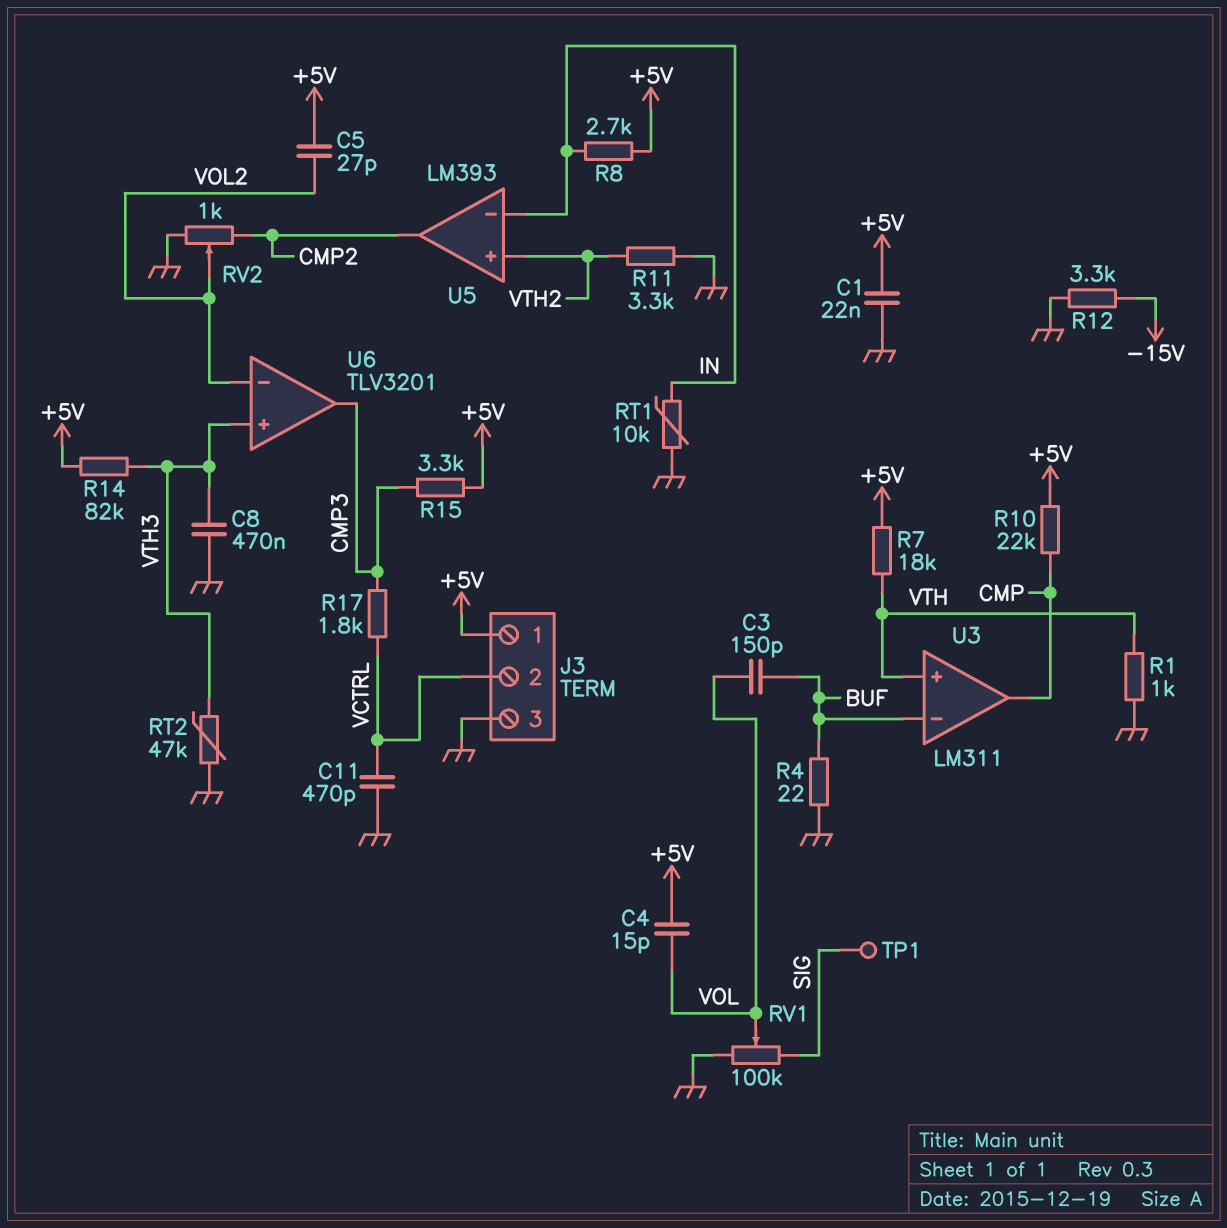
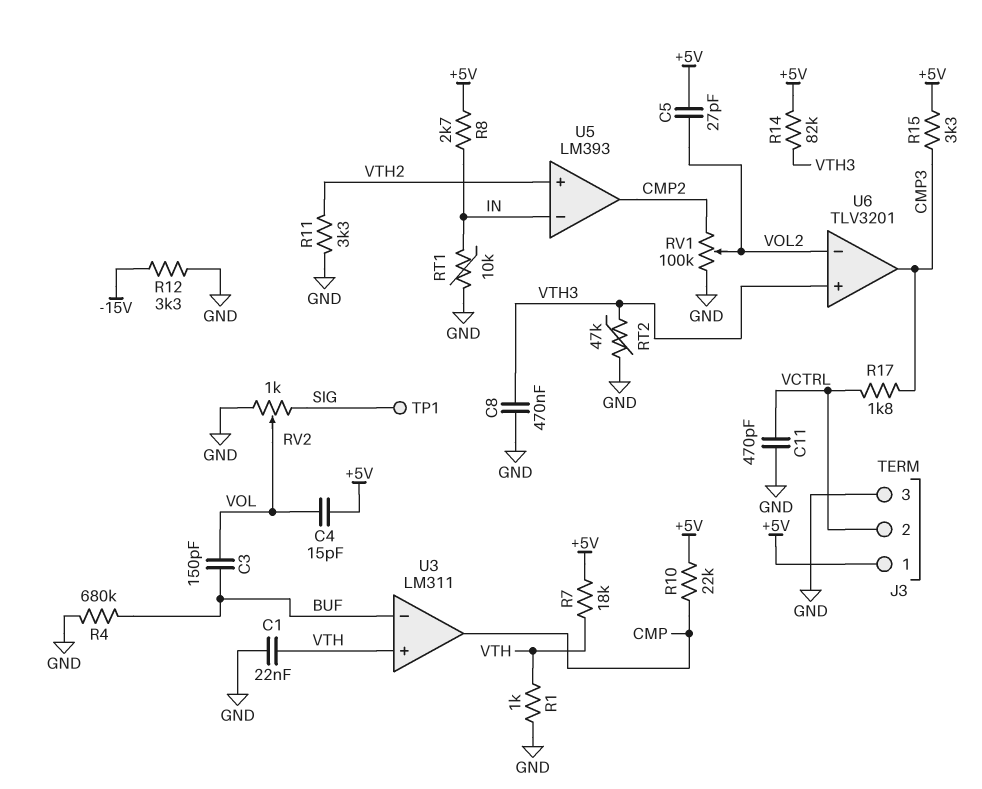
C1: 22nF (+5V, GND) -> 22nF (GND, VTH)
R4: 22 (BUF, GND) -> 680k (BUF, GND)
RV1: 100k (GND, SIG, wiper VOL) -> 100k (CMP2, GND, wiper VOL2)
RV2: 1k (CMP2, GND, wiper VOL2) -> 1k (GND, SIG, wiper VOL)

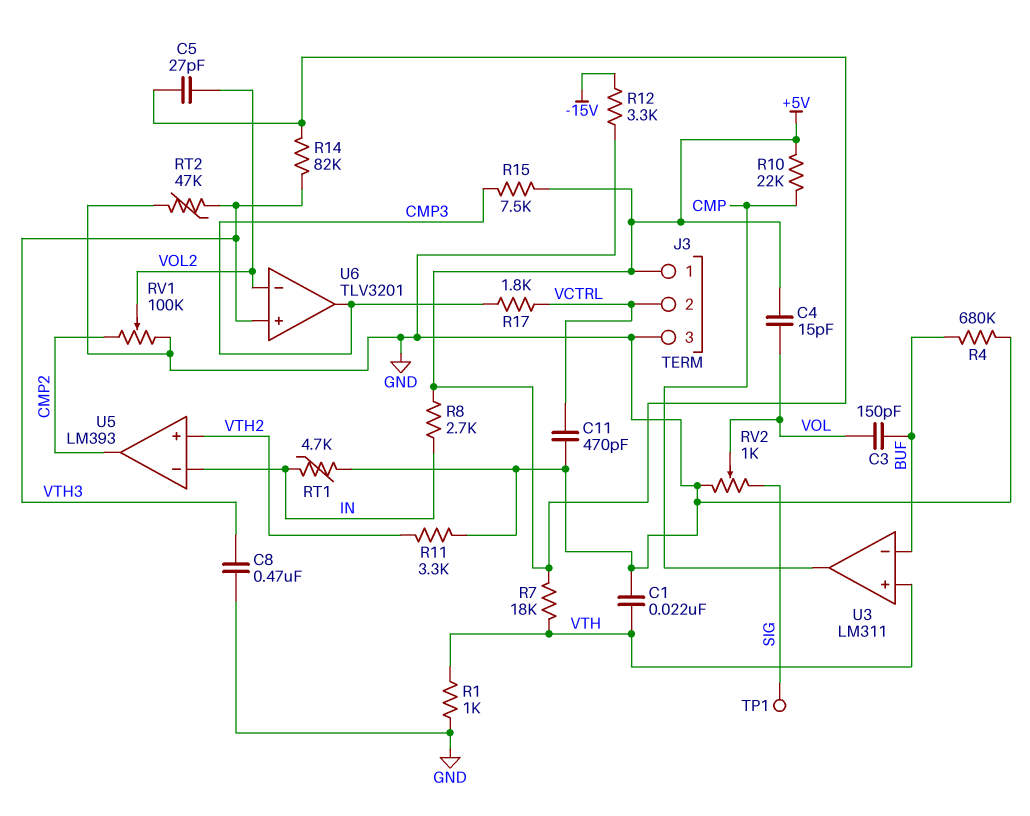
R15: 3.3k (+5V, CMP3) -> 7.5k (+5V, CMP3)
RT1: 10k (GND, IN) -> 4.7k (GND, IN)

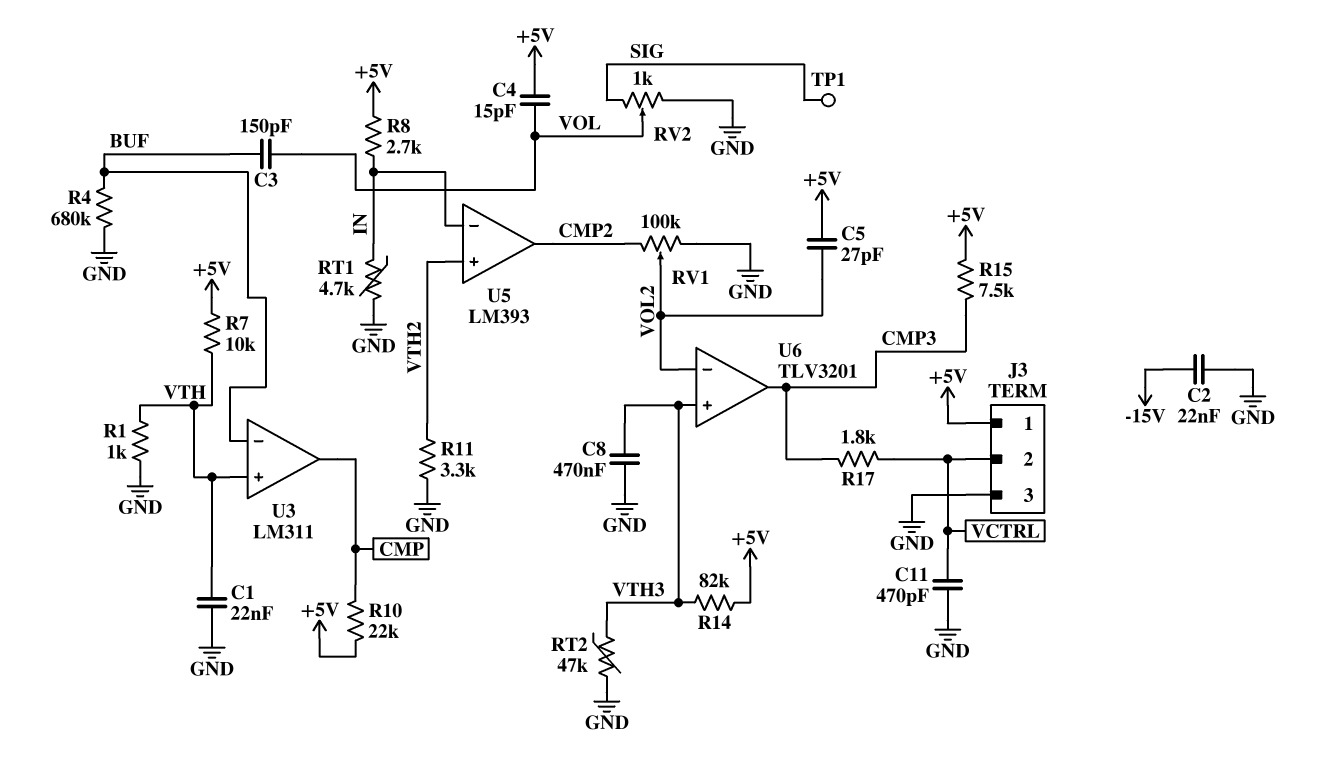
C2: none -> 22nF (-15V, GND)
R7: 18k (+5V, VTH) -> 10k (+5V, VTH)
R12: 3.3k (-15V, GND) -> none

